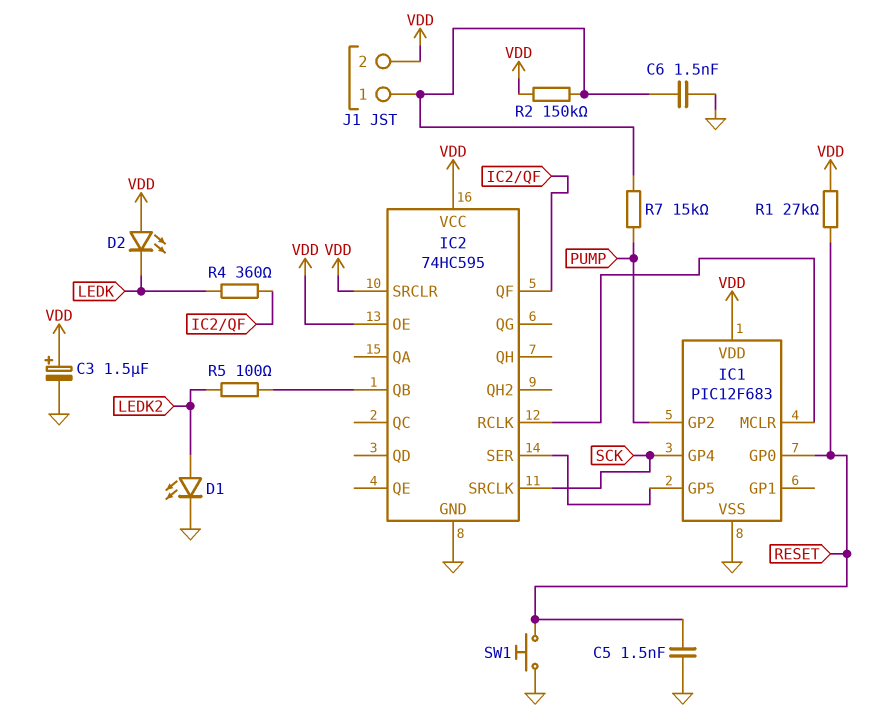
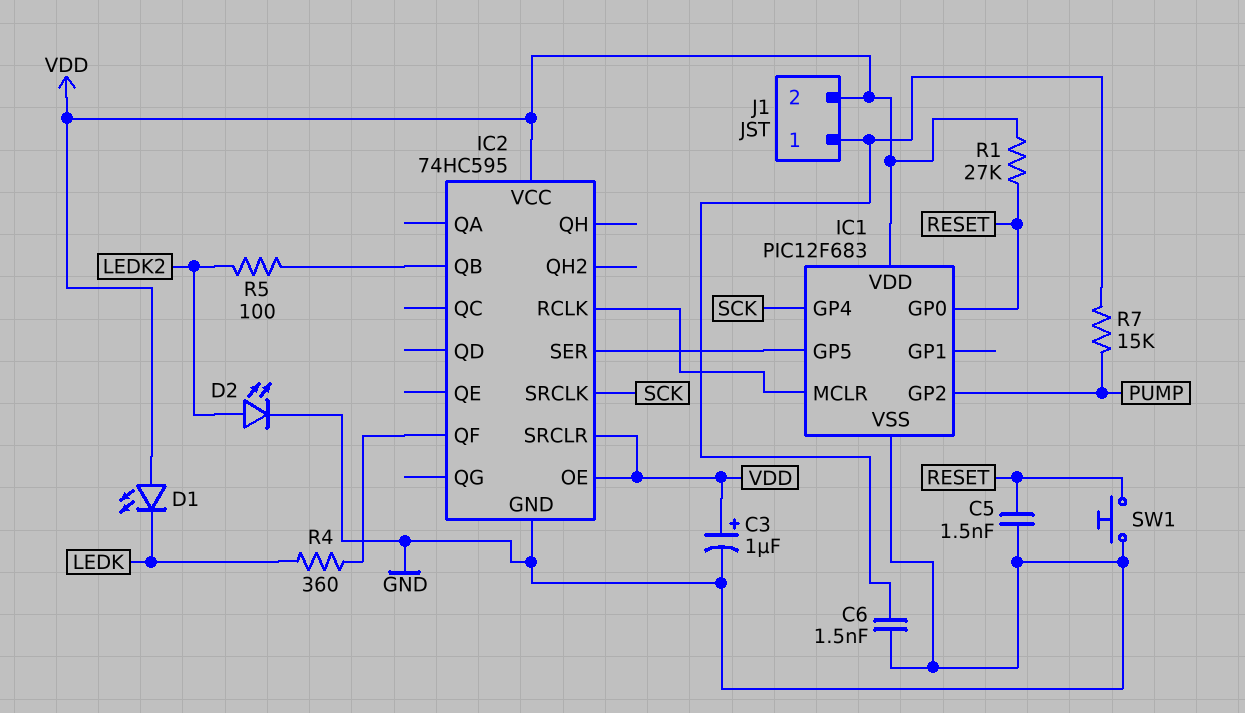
C3: 1.5uF (plus VDD, minus GND) -> 1uF (plus VDD, minus GND)
D1: LED (A LEDK2, K GND) -> LED (A VDD, K LEDK)
D2: LED (A VDD, K LEDK) -> LED (A LEDK2, K GND)
R2: 150k (J1/1, VDD) -> none

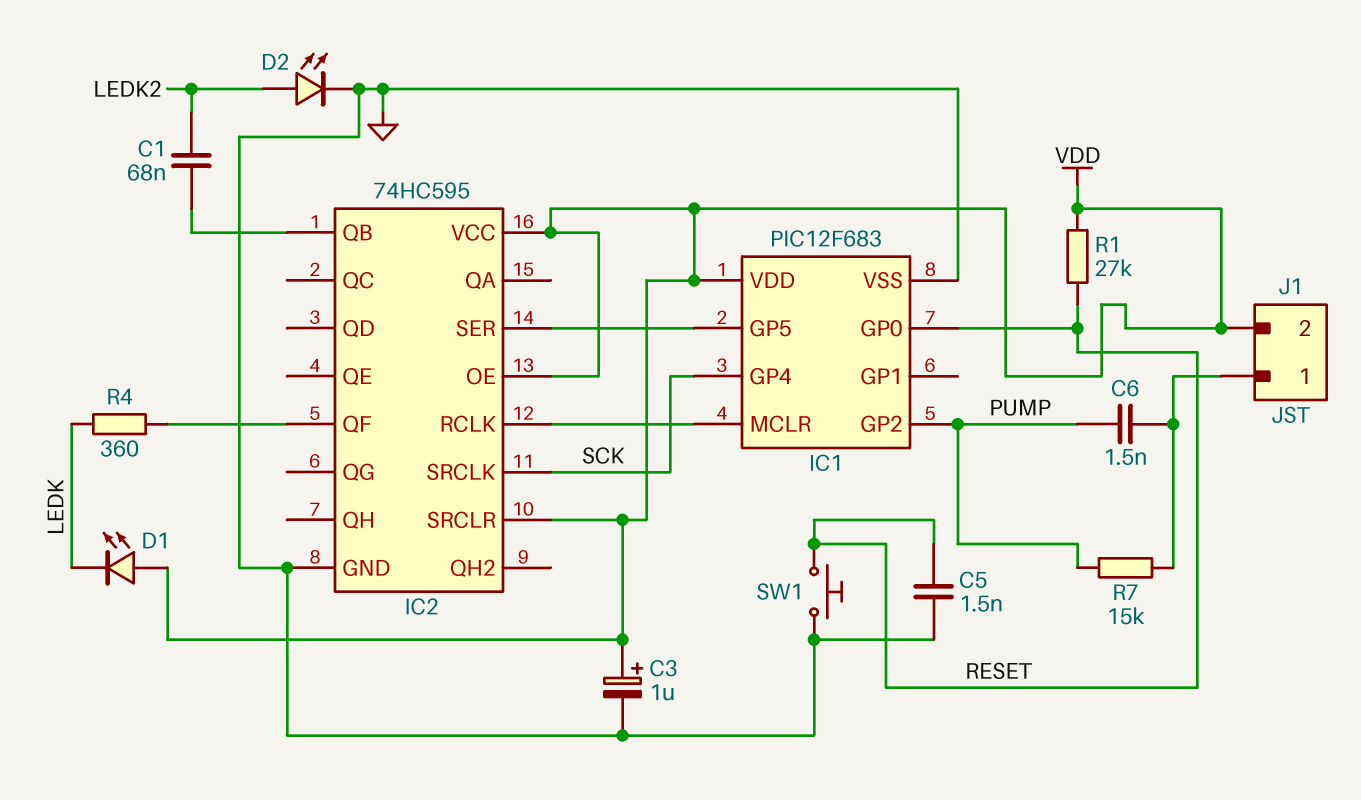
C1: none -> 68nF (IC2/QB, LEDK2)
C6: 1.5nF (GND, J1/1) -> 1.5nF (J1/1, PUMP)
R5: 100 (IC2/QB, LEDK2) -> none

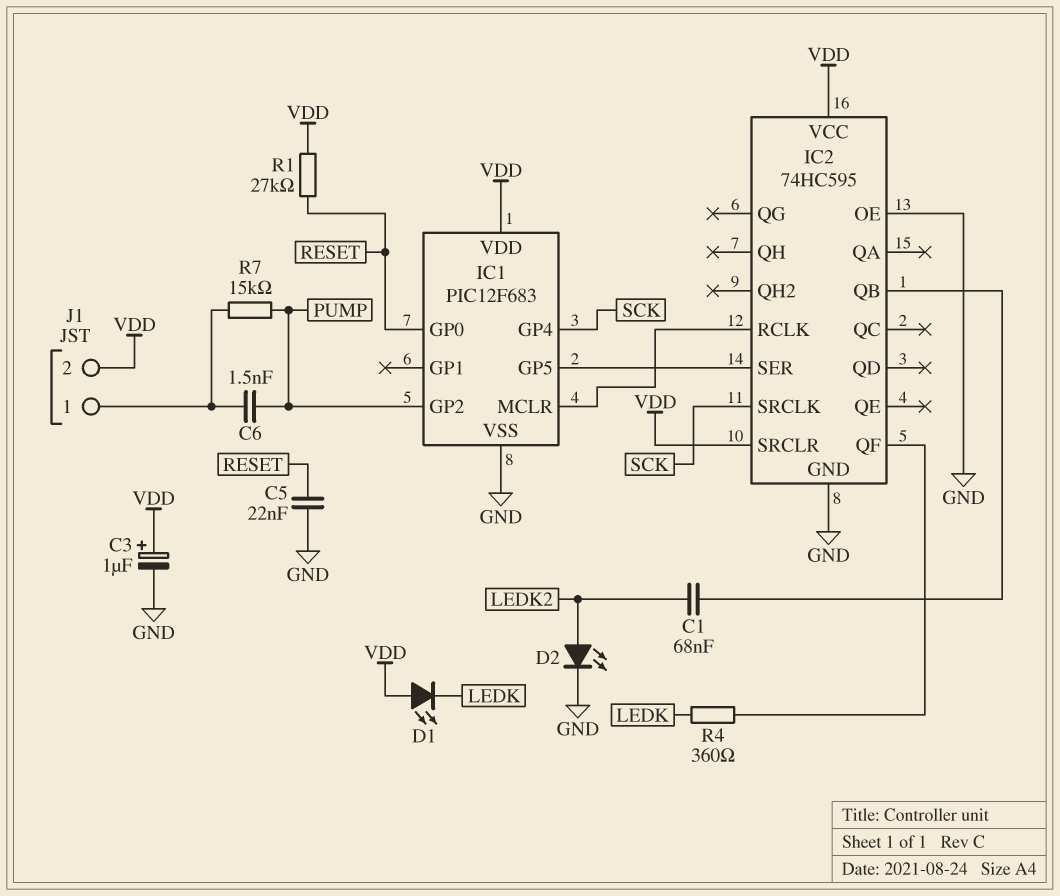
C5: 1.5nF (GND, RESET) -> 22nF (GND, RESET)
IC2 pin OE: VDD -> GND
SW1: button (GND, RESET) -> none

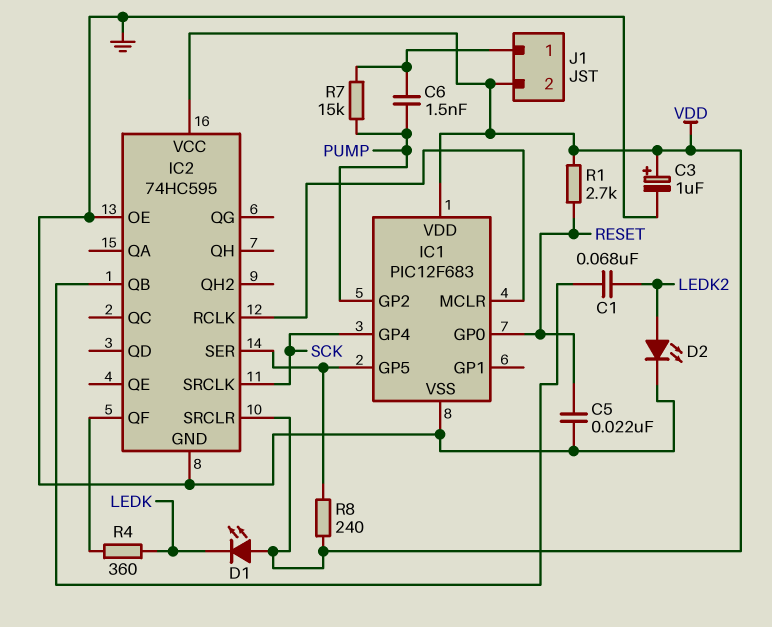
R1: 27k (RESET, VDD) -> 2.7k (RESET, VDD)
R8: none -> 240 (IC1/GP5, VDD)

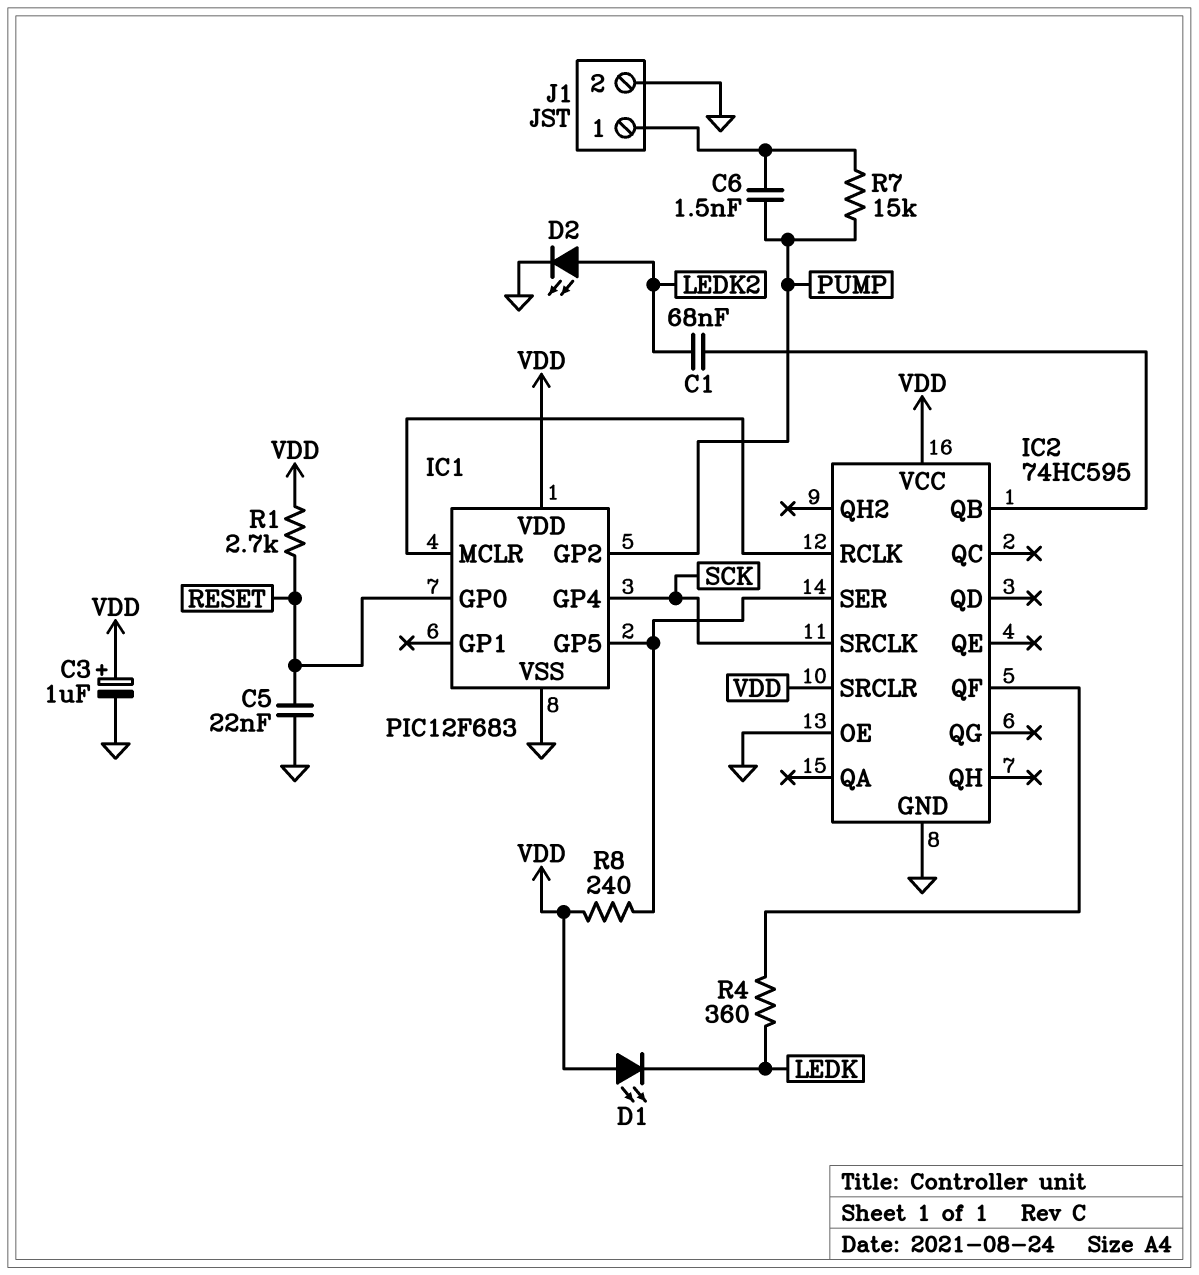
J1 pin 2: VDD -> GND

